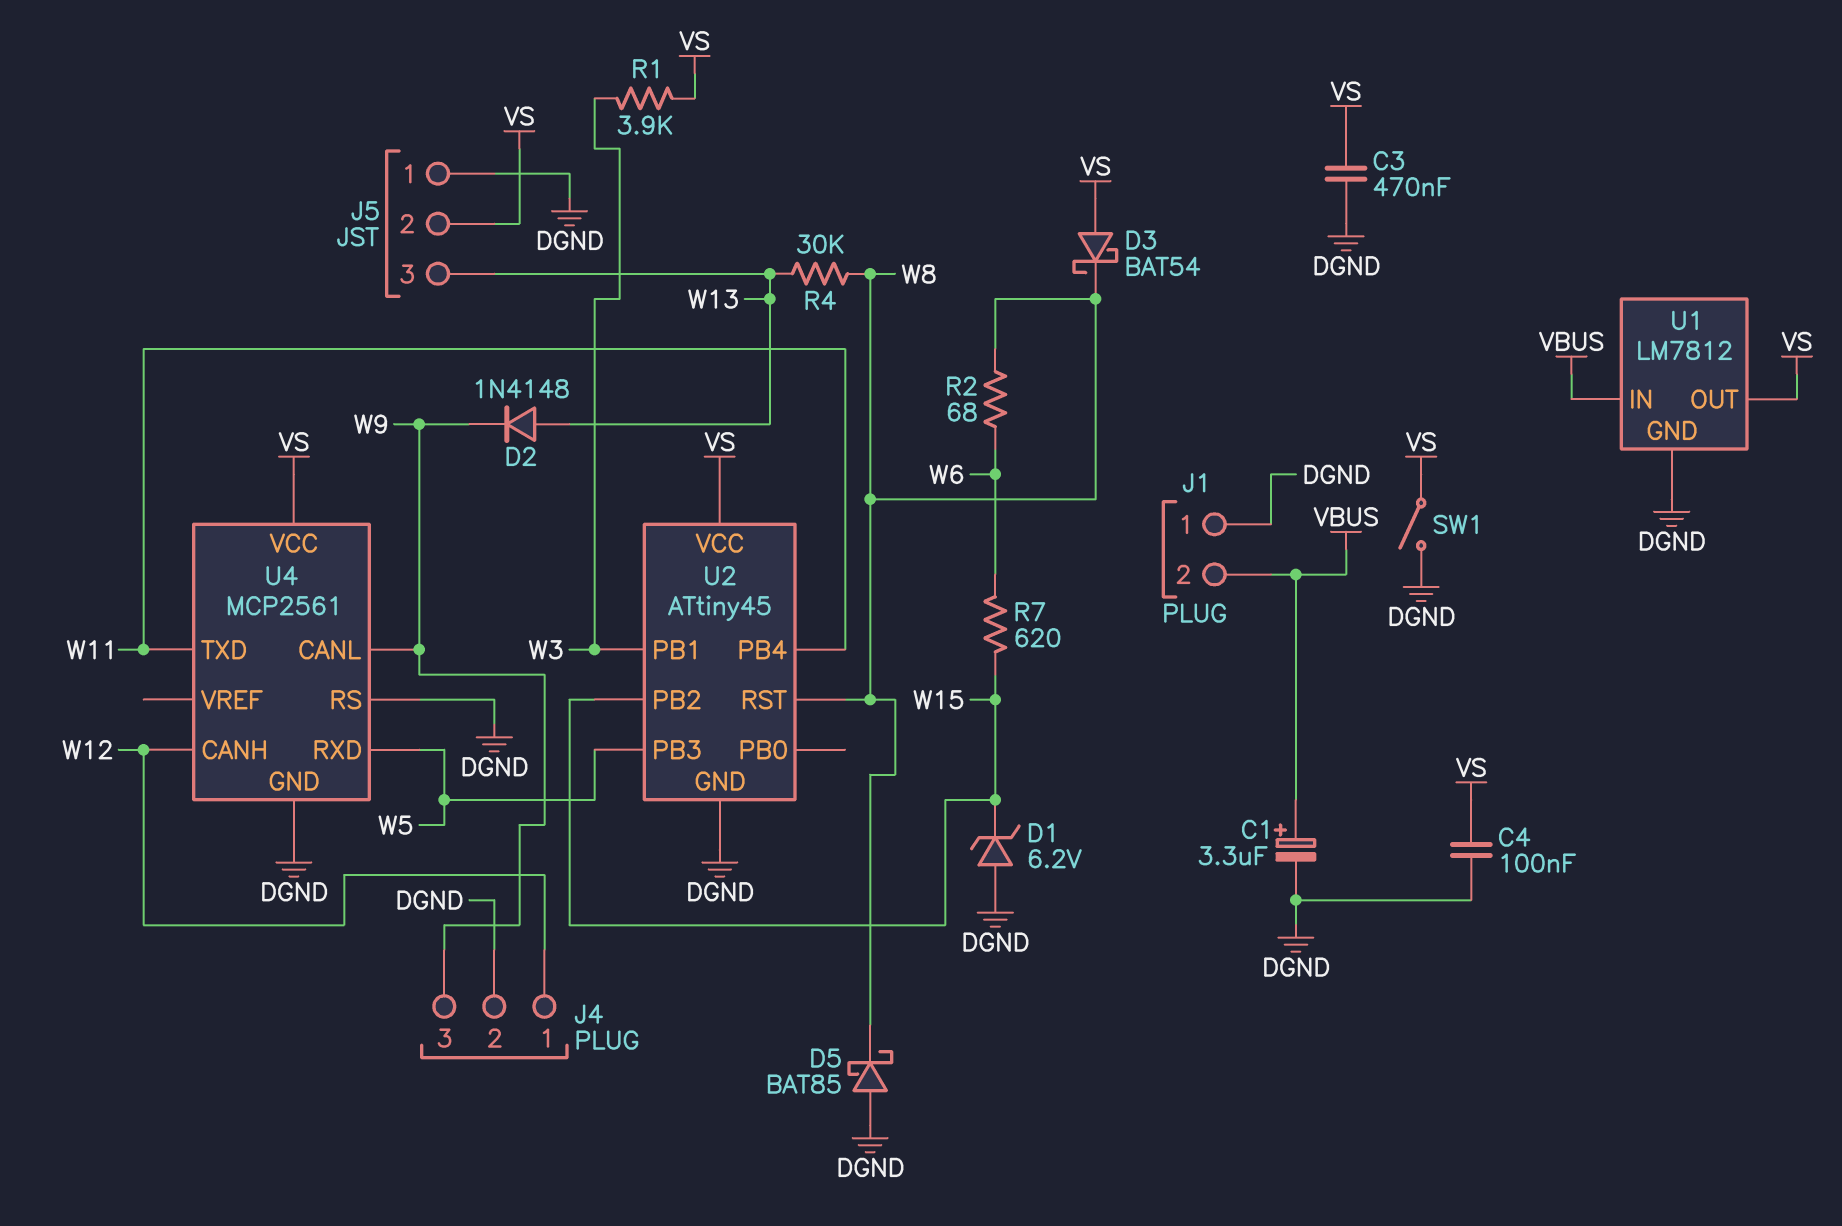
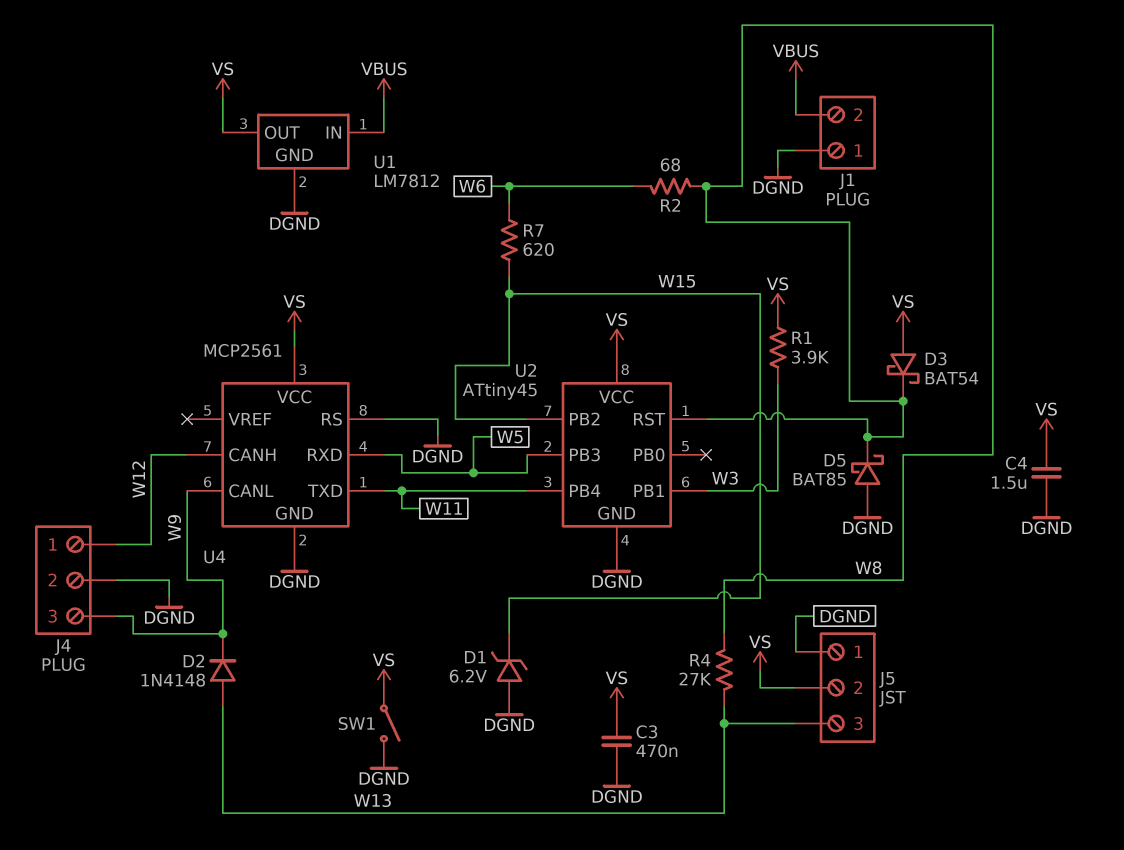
C1: 3.3uF (plus VBUS, minus DGND) -> none
C4: 100nF (DGND, VS) -> 1.5uF (DGND, VS)
R4: 30k (W8, W13) -> 27k (W8, W13)

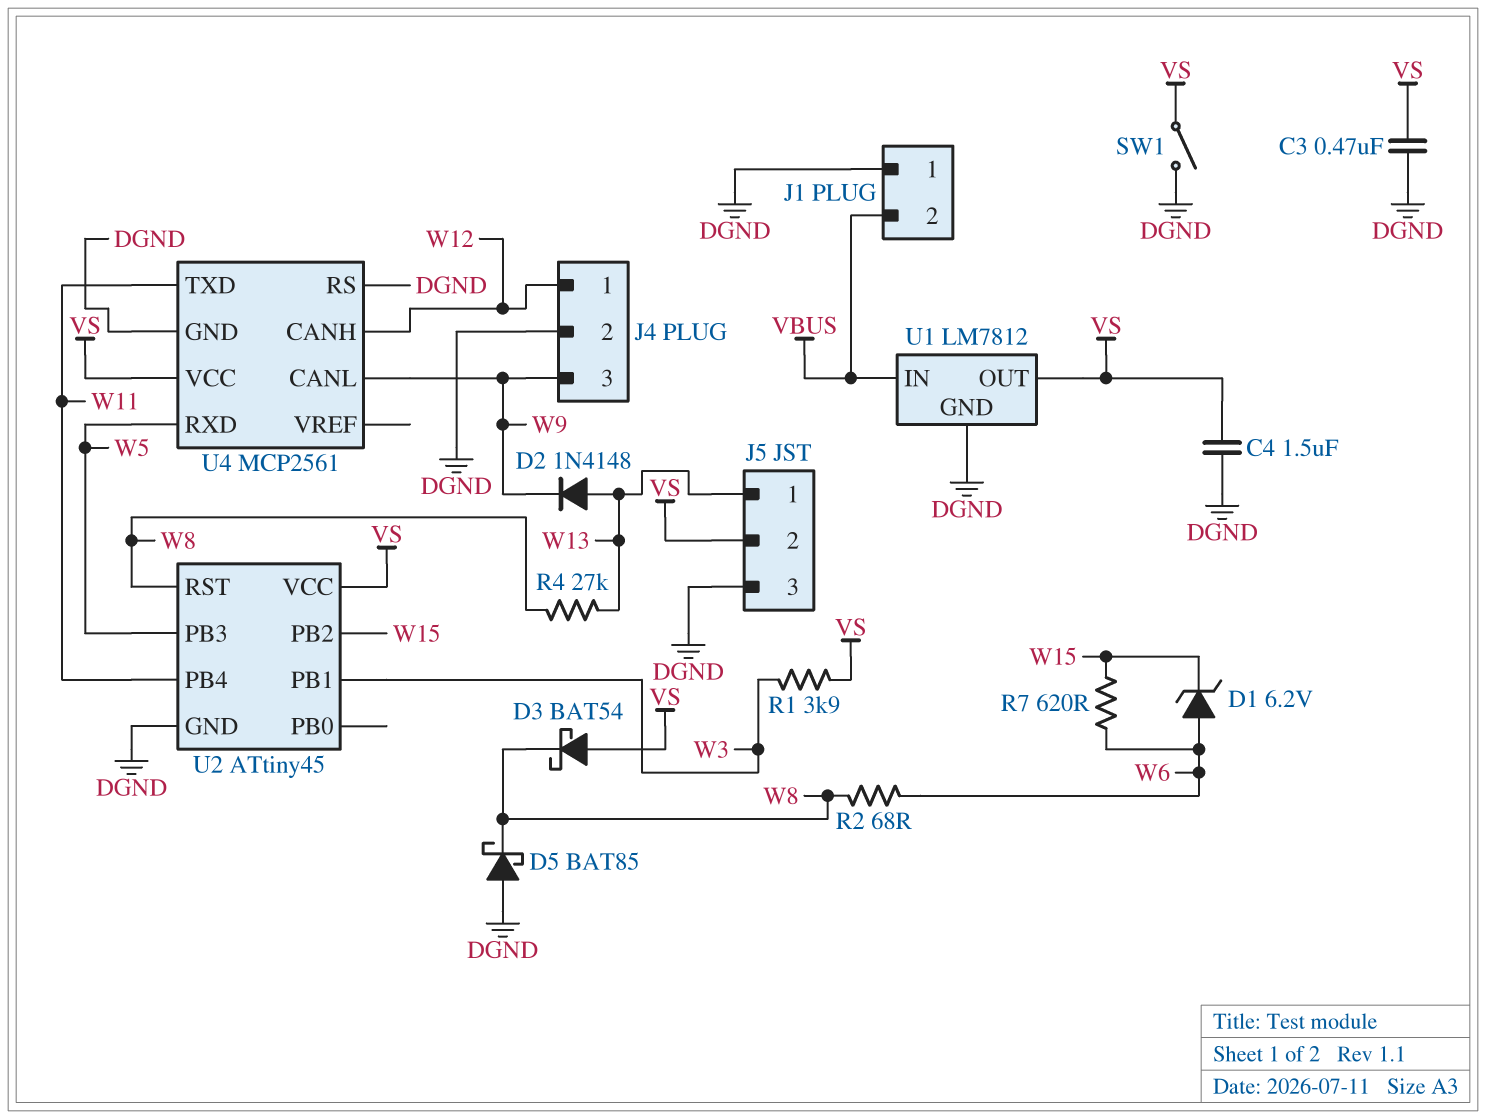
D1: zener 6.2V (A DGND, K W15) -> zener 6.2V (A W6, K W15)
J5 pin 1: DGND -> W13
J5 pin 3: W13 -> DGND

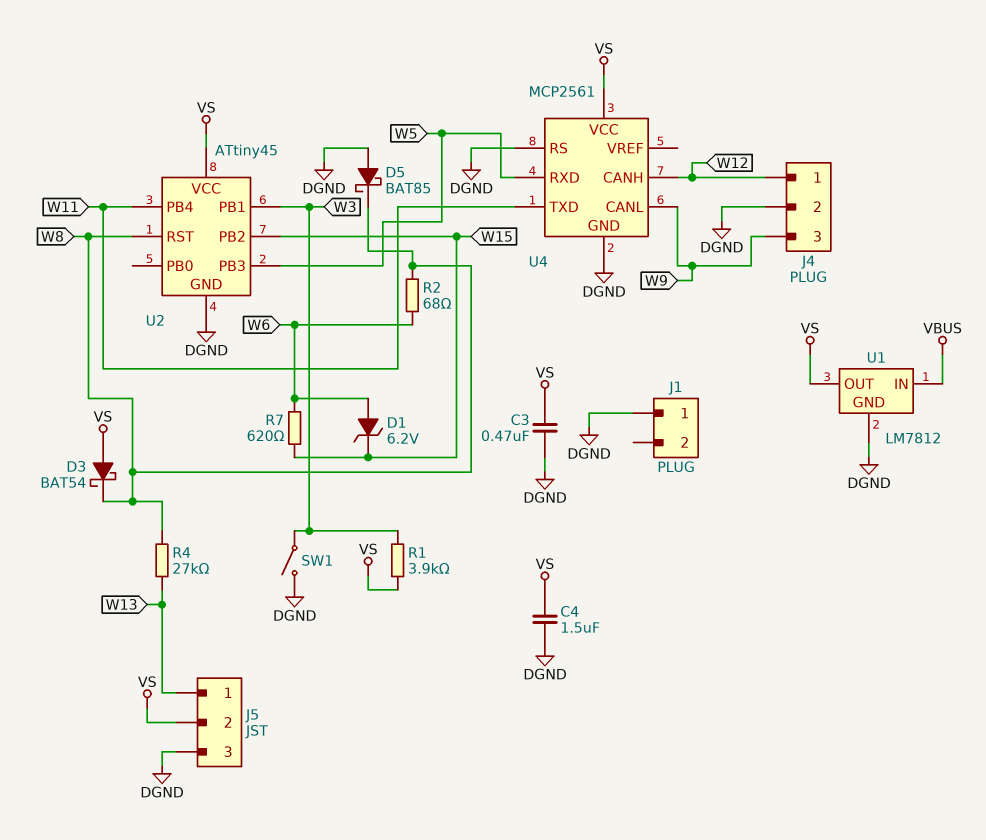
D2: diode 1N4148 (A W13, K W9) -> none
J1 pin 2: VBUS -> none
SW1: switch (DGND, VS) -> switch (DGND, W3)

